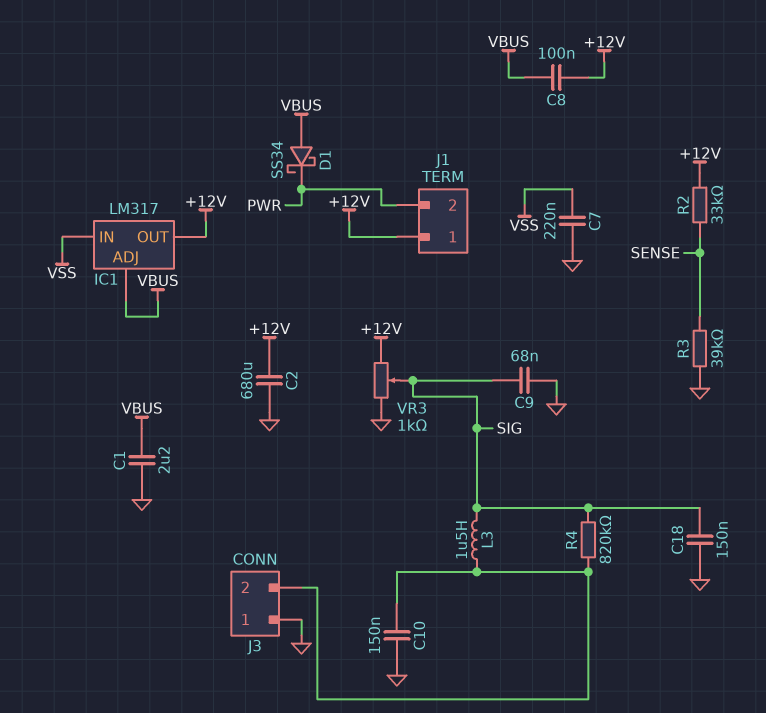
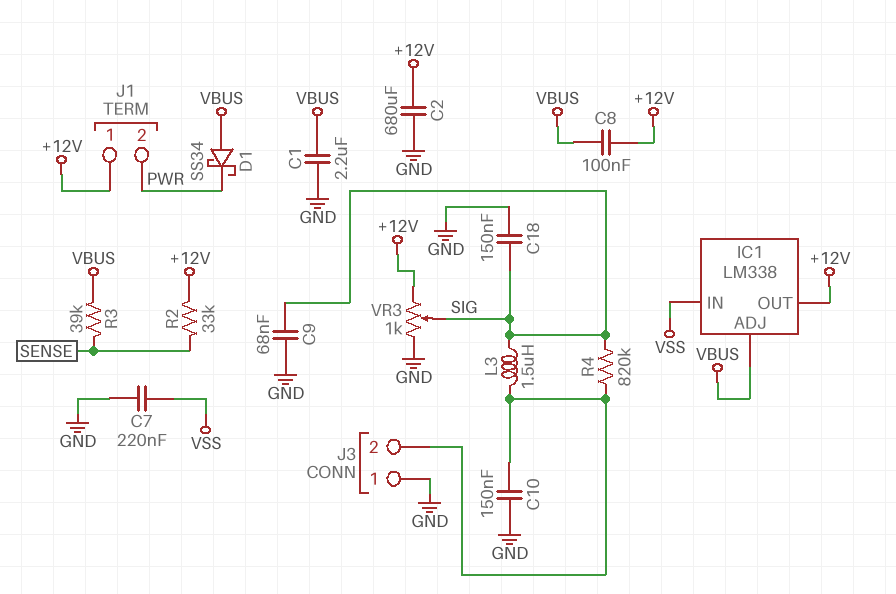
IC1: LM317 -> LM338
R3: 39k (GND, SENSE) -> 39k (SENSE, VBUS)

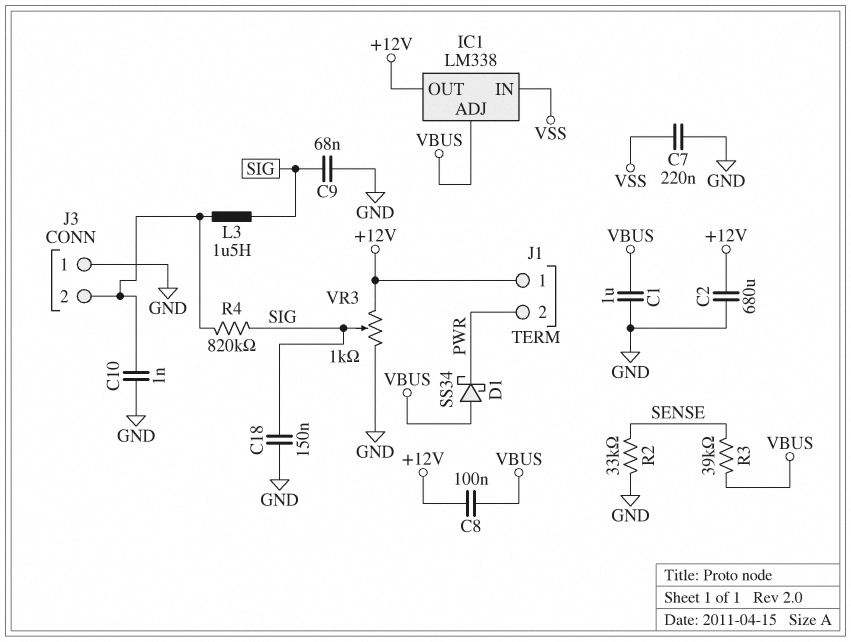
C1: 2.2uF (GND, VBUS) -> 1uF (GND, VBUS)
C10: 150nF (GND, J3/2) -> 1nF (GND, J3/2)
R2: 33k (+12V, SENSE) -> 33k (GND, SENSE)

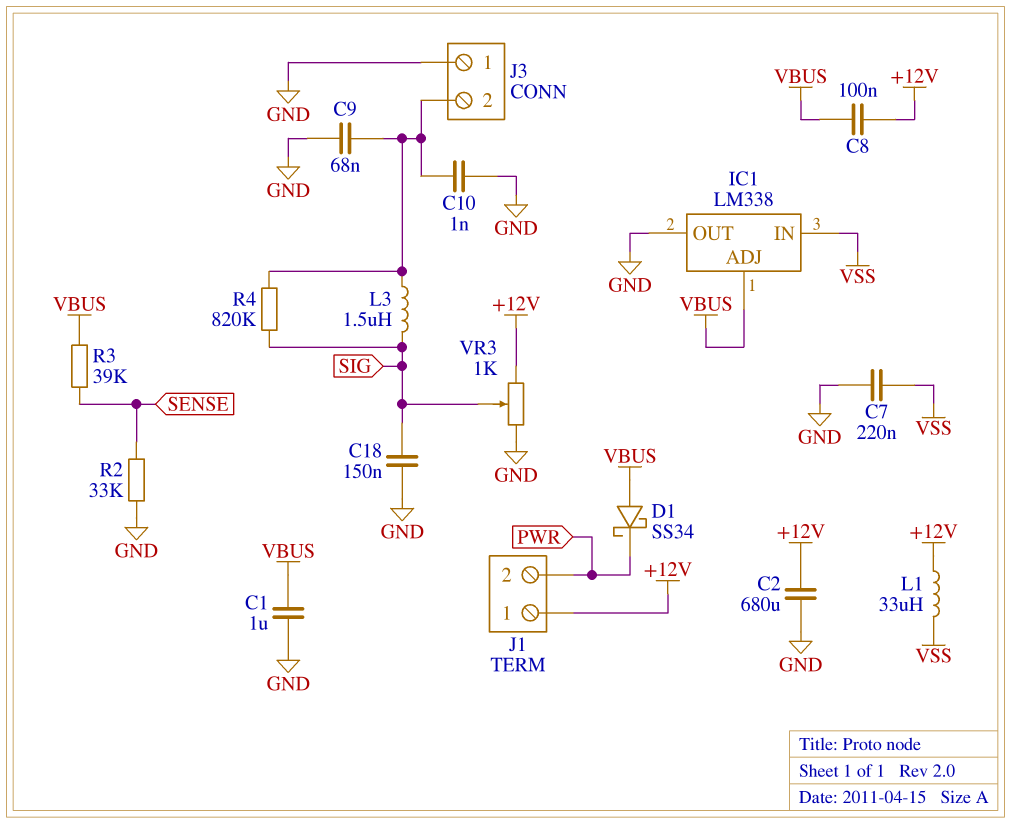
C9: 68nF (GND, SIG) -> 68nF (GND, J3/2)
IC1 pin OUT: +12V -> GND
L1: none -> 33uH (+12V, VSS)

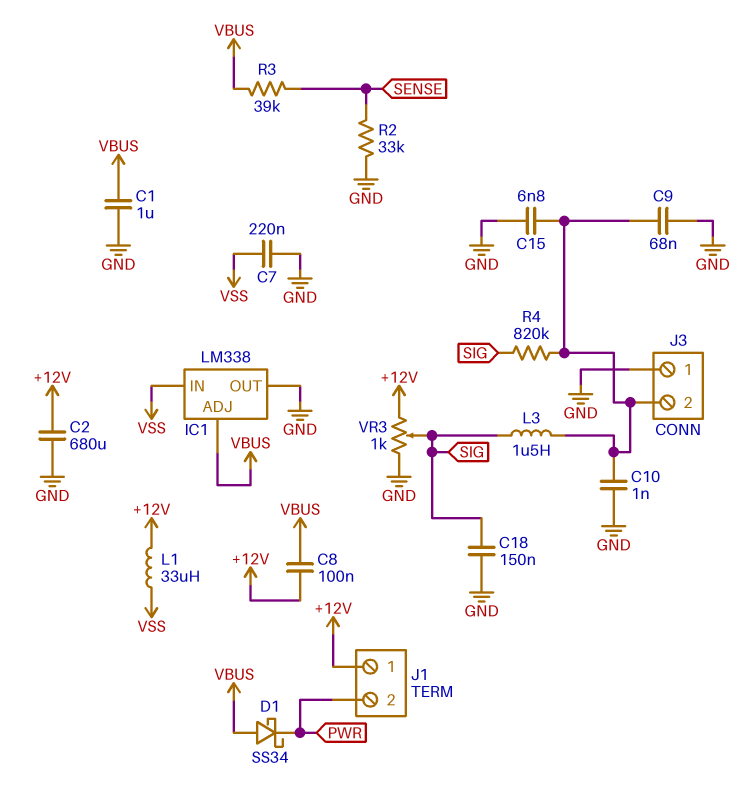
C15: none -> 6.8nF (GND, J3/2)

